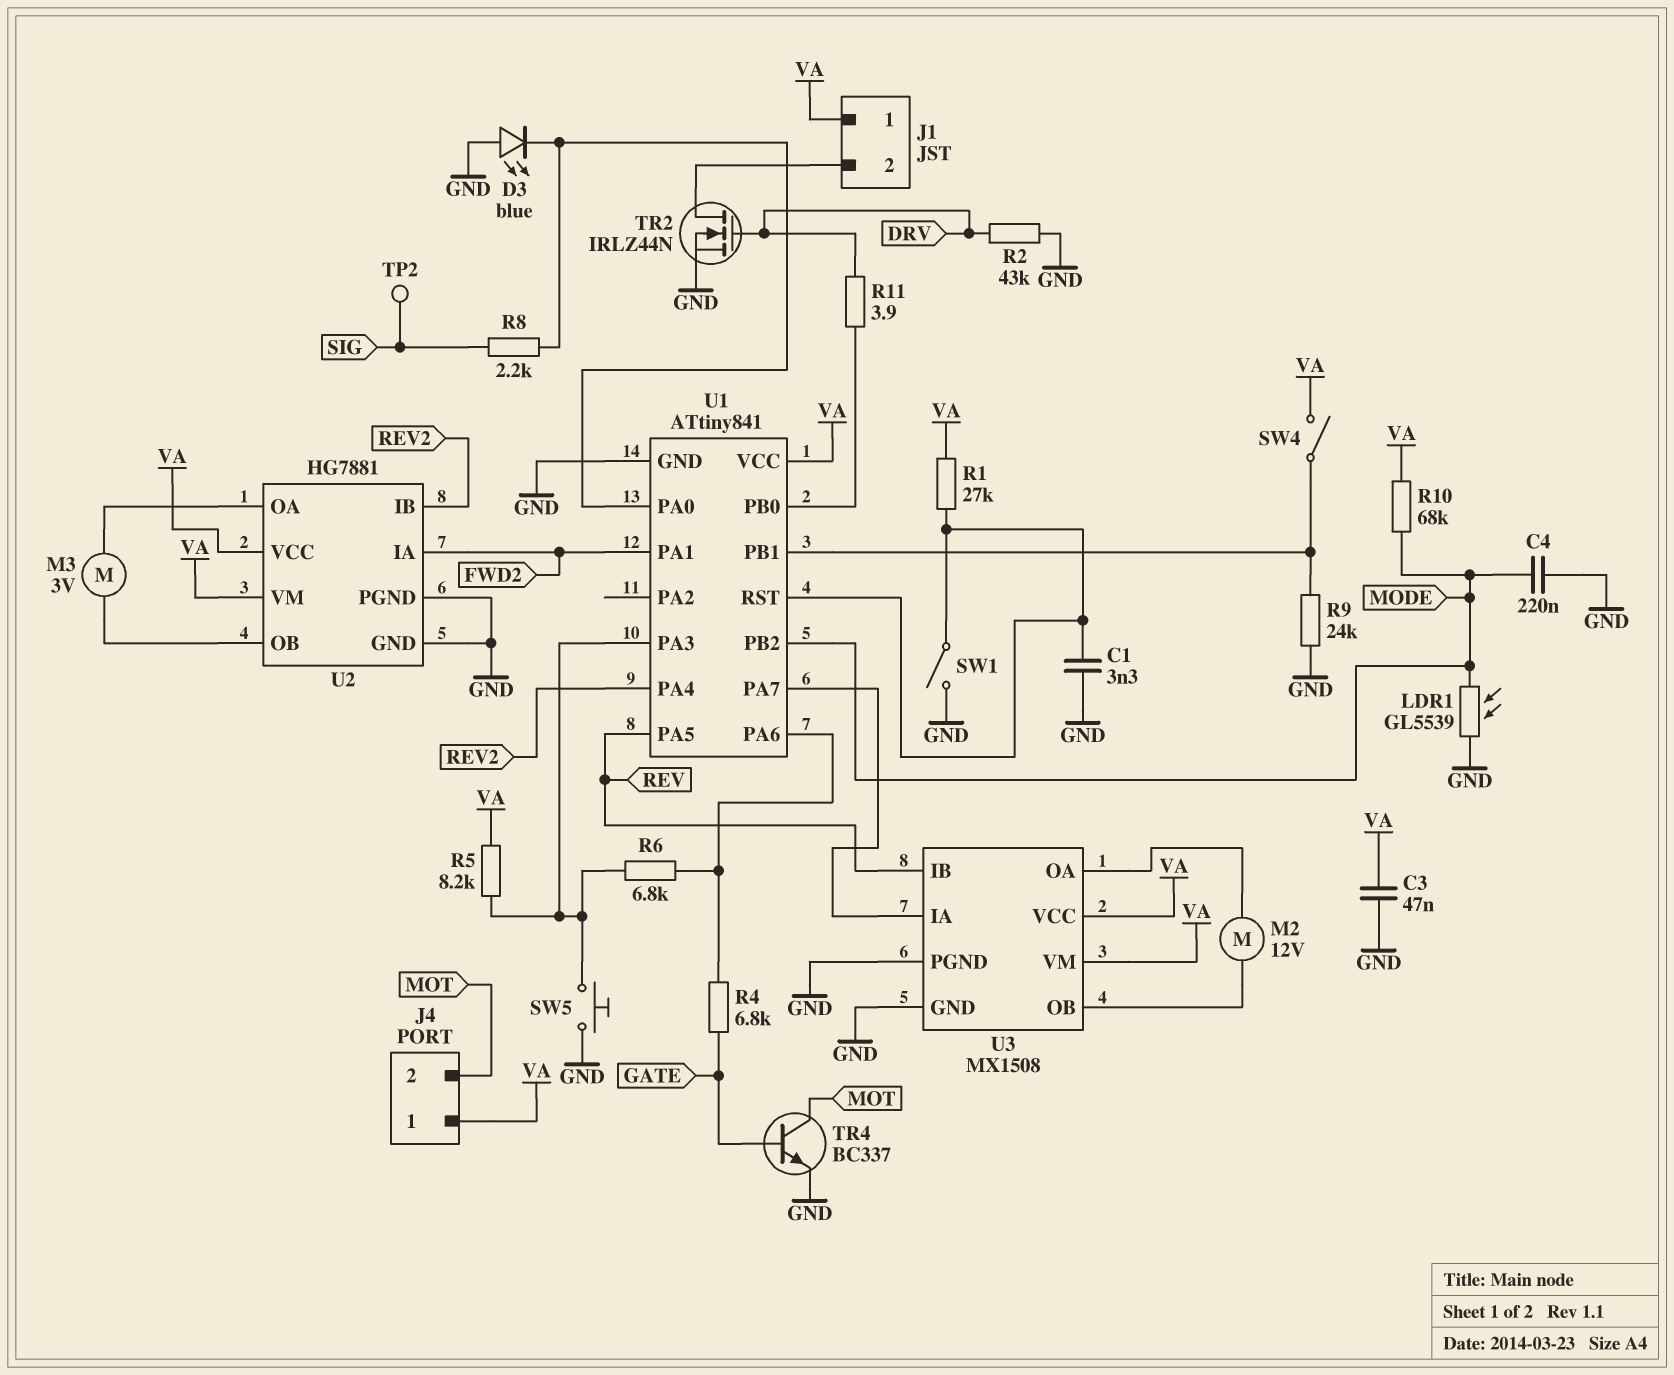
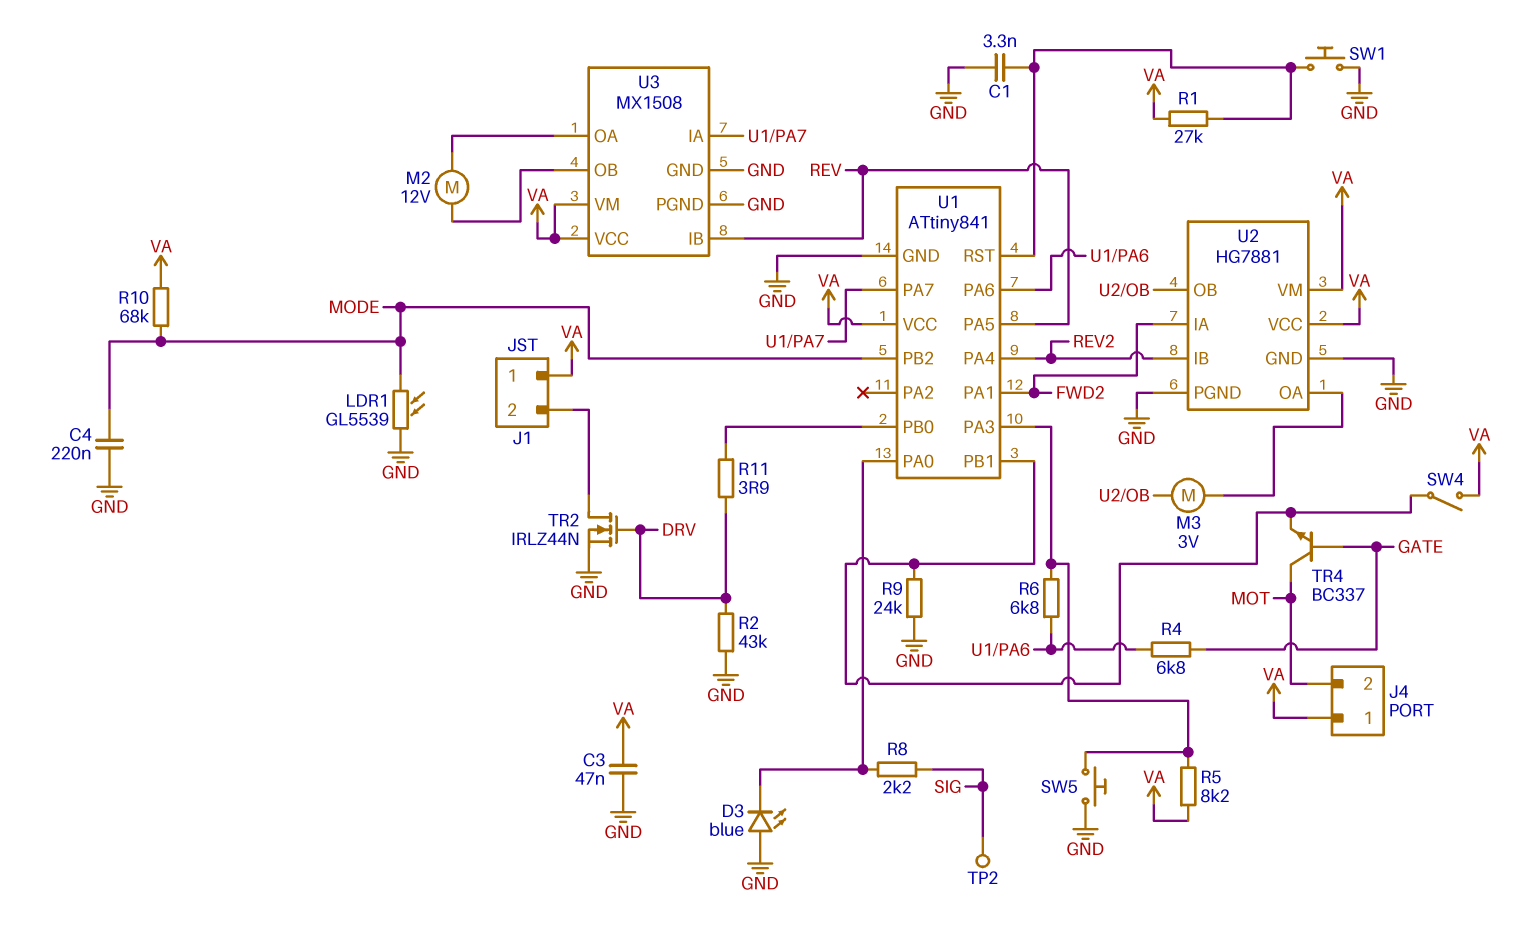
SW1: switch (GND, U1/RST) -> button (GND, U1/RST)
TR4: NPN BC337 (B GATE, C MOT, E GND) -> NPN BC337 (B GATE, C MOT, E U1/PB1)

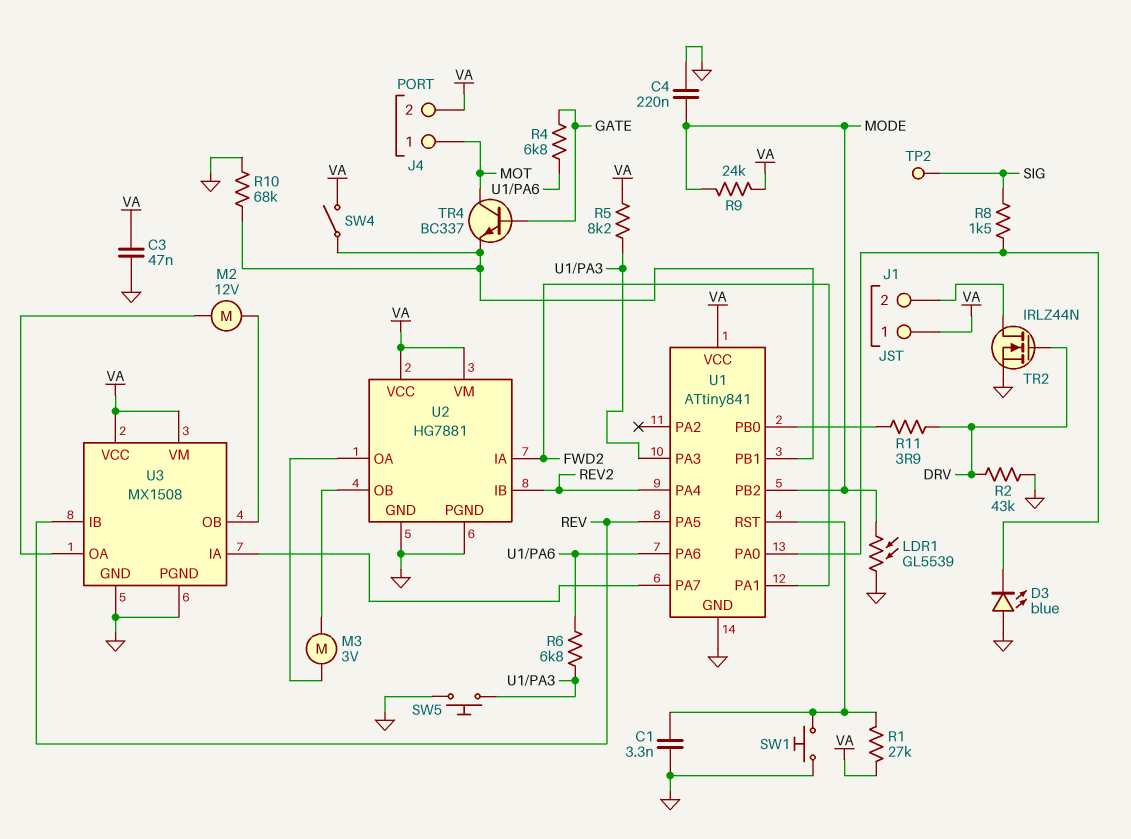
J4 pin 1: VA -> MOT
J4 pin 2: MOT -> VA
R8: 2.2k (SIG, U1/PA0) -> 1.5k (SIG, U1/PA0)
R9: 24k (GND, U1/PB1) -> 24k (MODE, VA)
R10: 68k (MODE, VA) -> 68k (GND, U1/PB1)

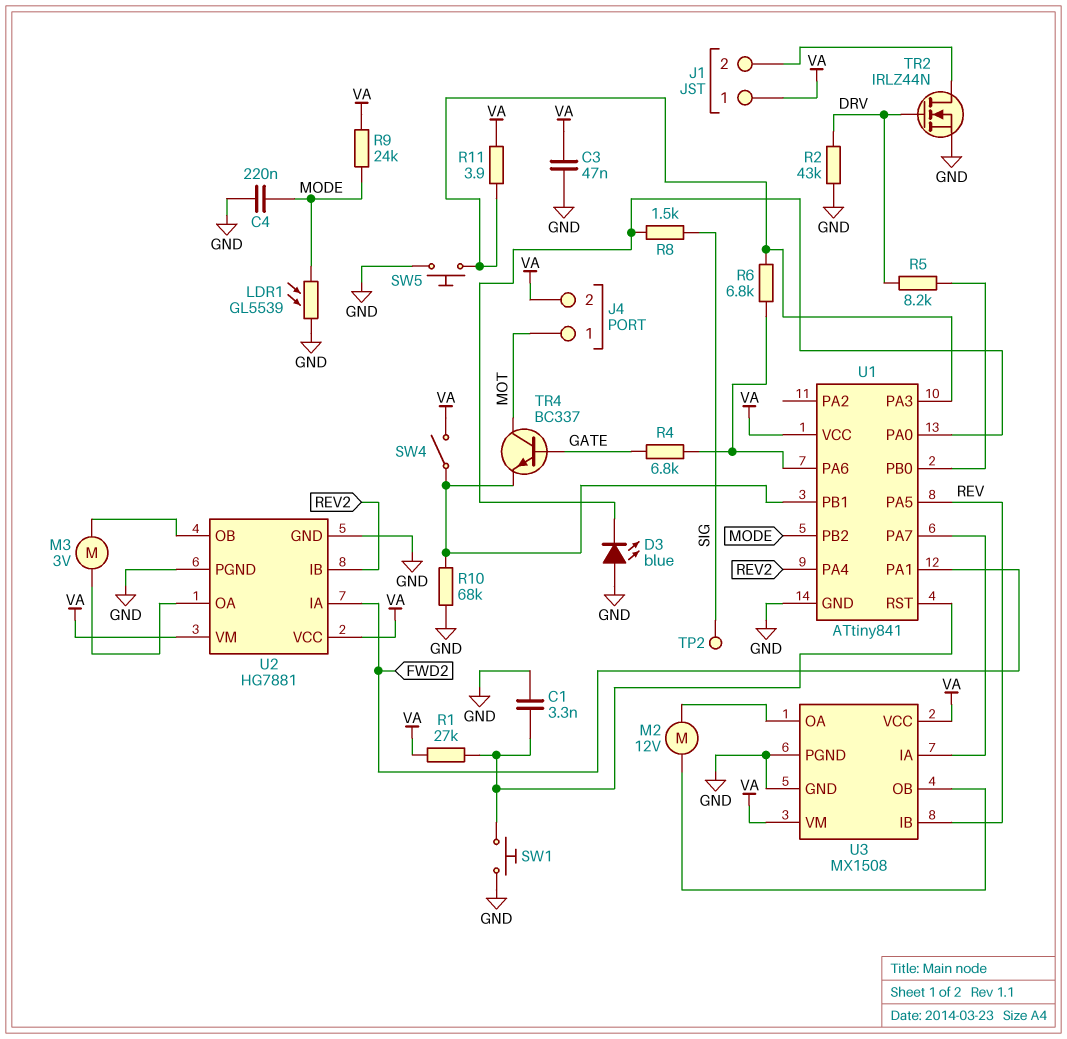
R5: 8.2k (U1/PA3, VA) -> 8.2k (DRV, U1/PB0)
R11: 3.9 (DRV, U1/PB0) -> 3.9 (U1/PA3, VA)

